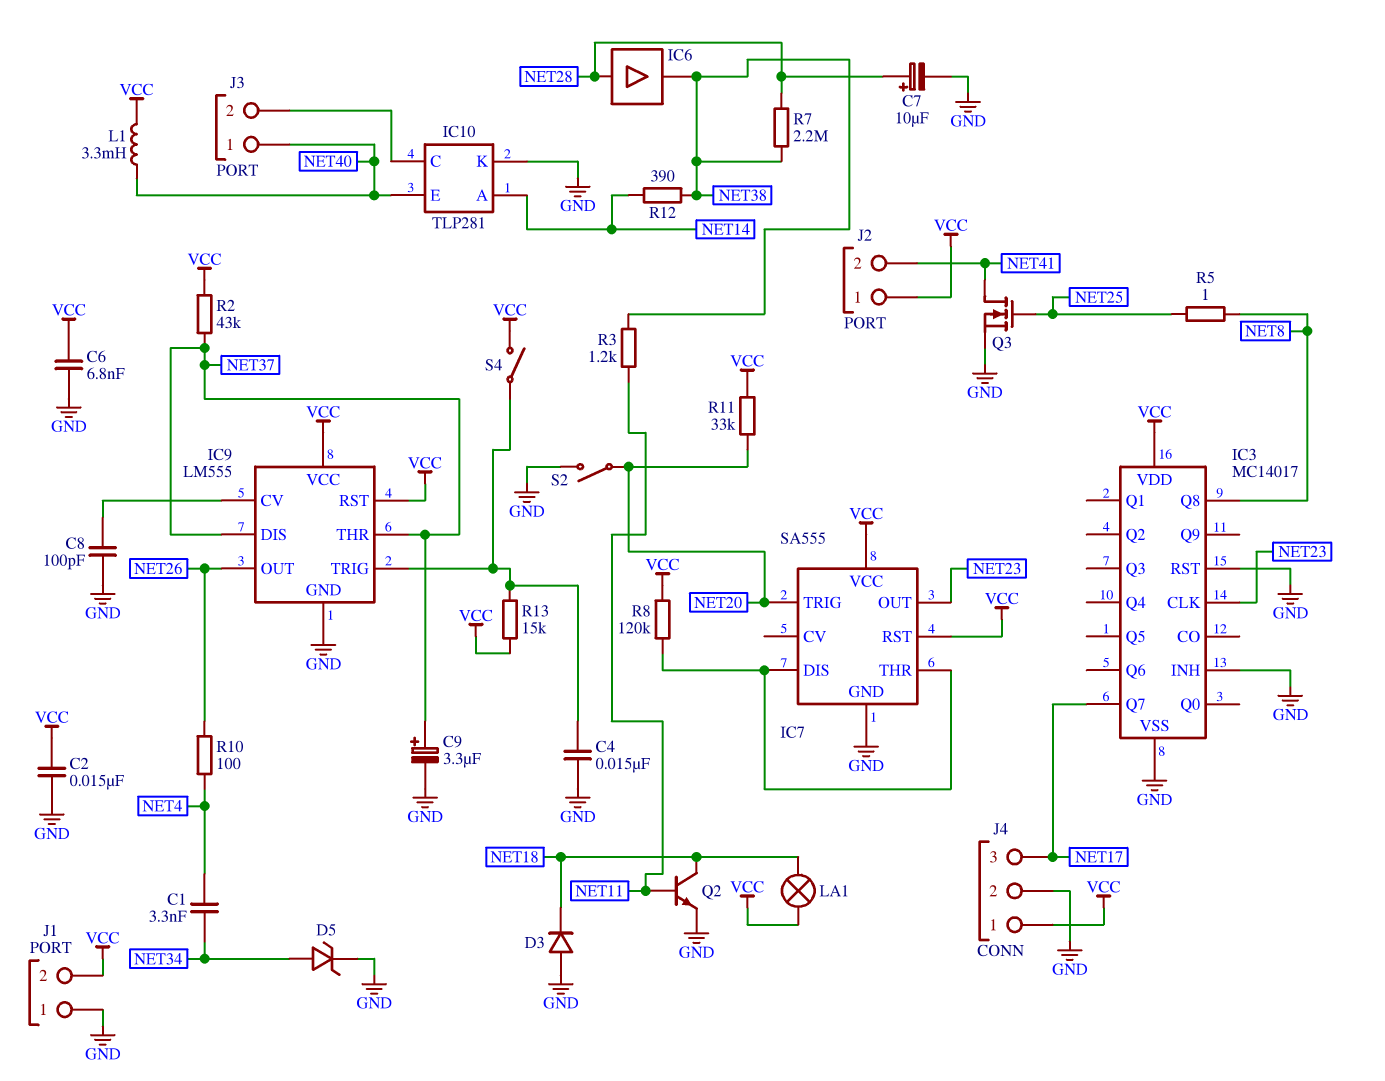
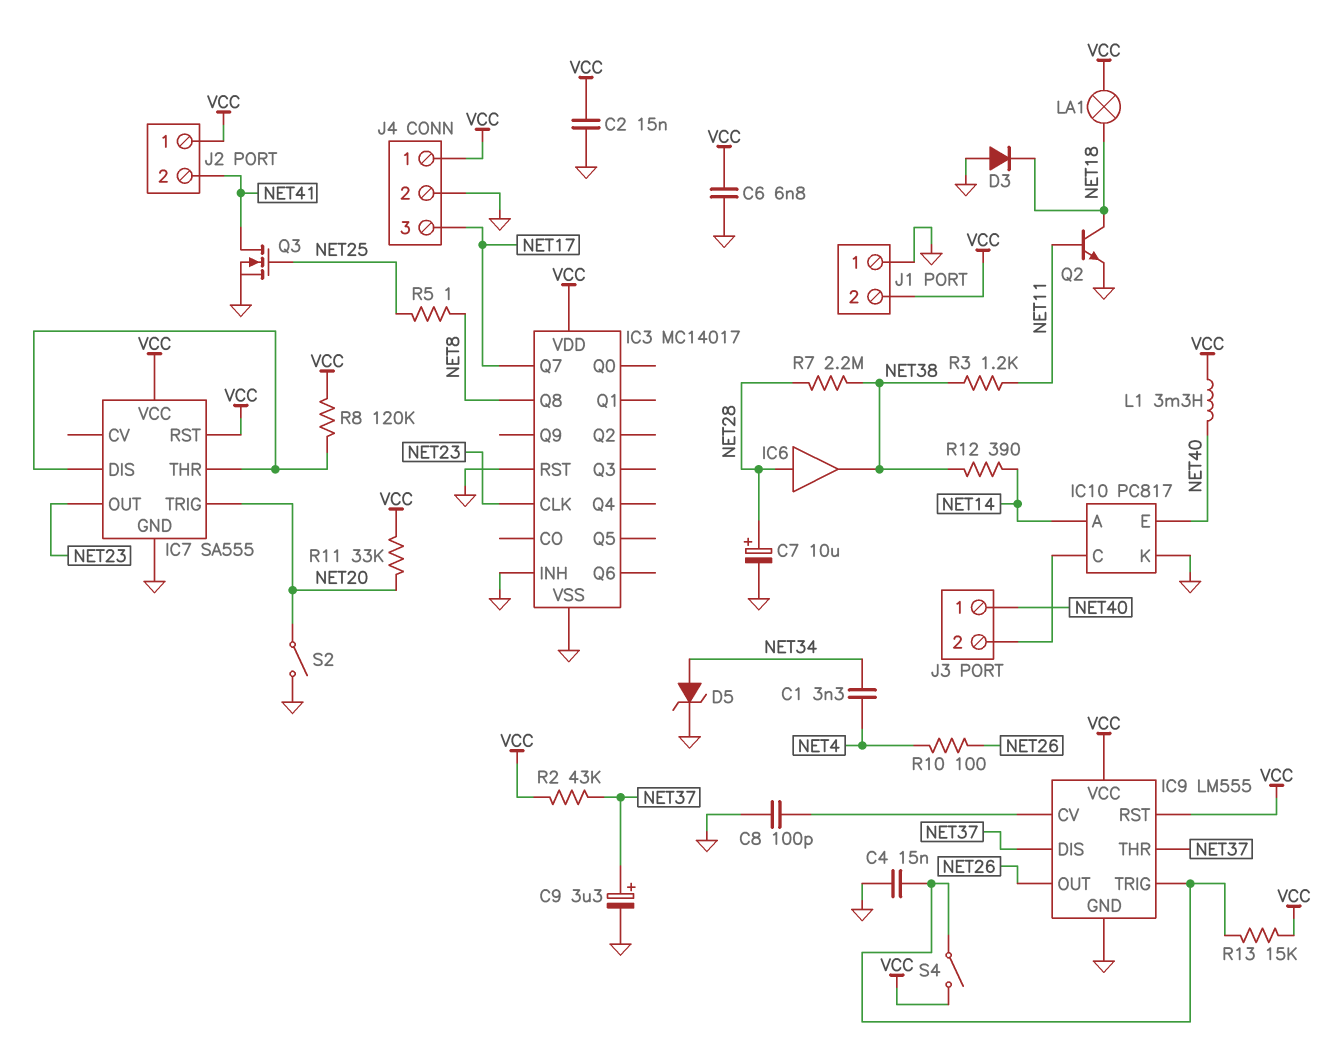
IC10: TLP281 -> PC817

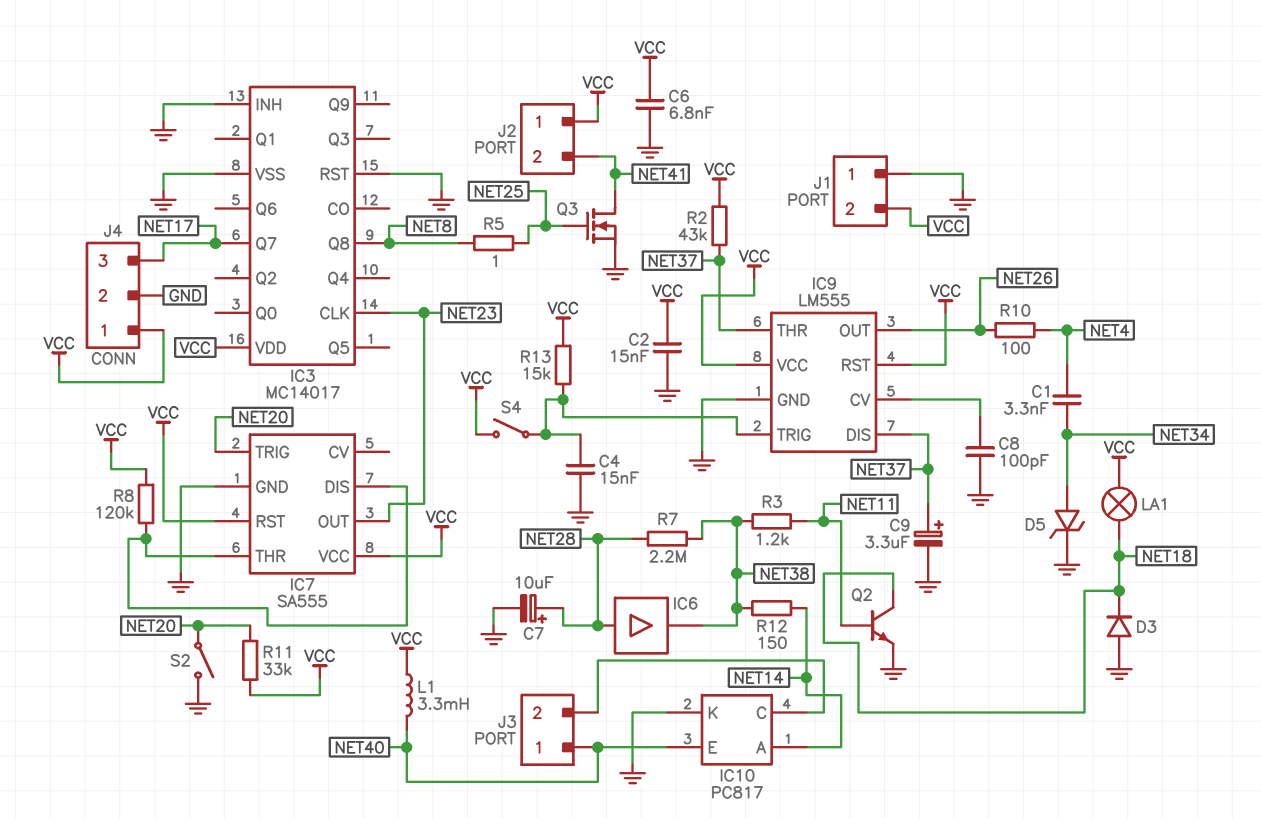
R12: 390 (NET14, NET38) -> 150 (NET14, NET38)

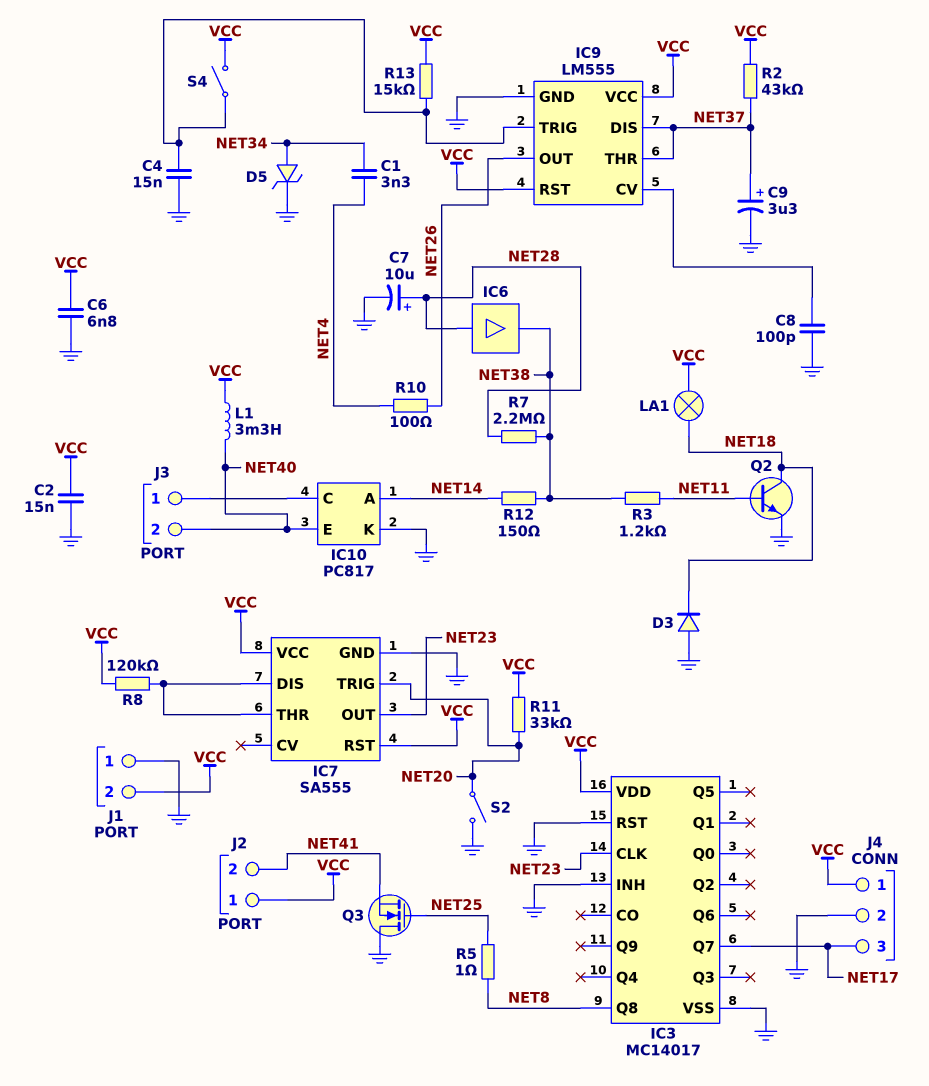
J3 pin 1: NET40 -> IC10/C
J3 pin 2: IC10/C -> NET40
Q3: NMOS (G NET25, D NET41, S GND) -> NMOS (G NET25, D GND, S NET41)

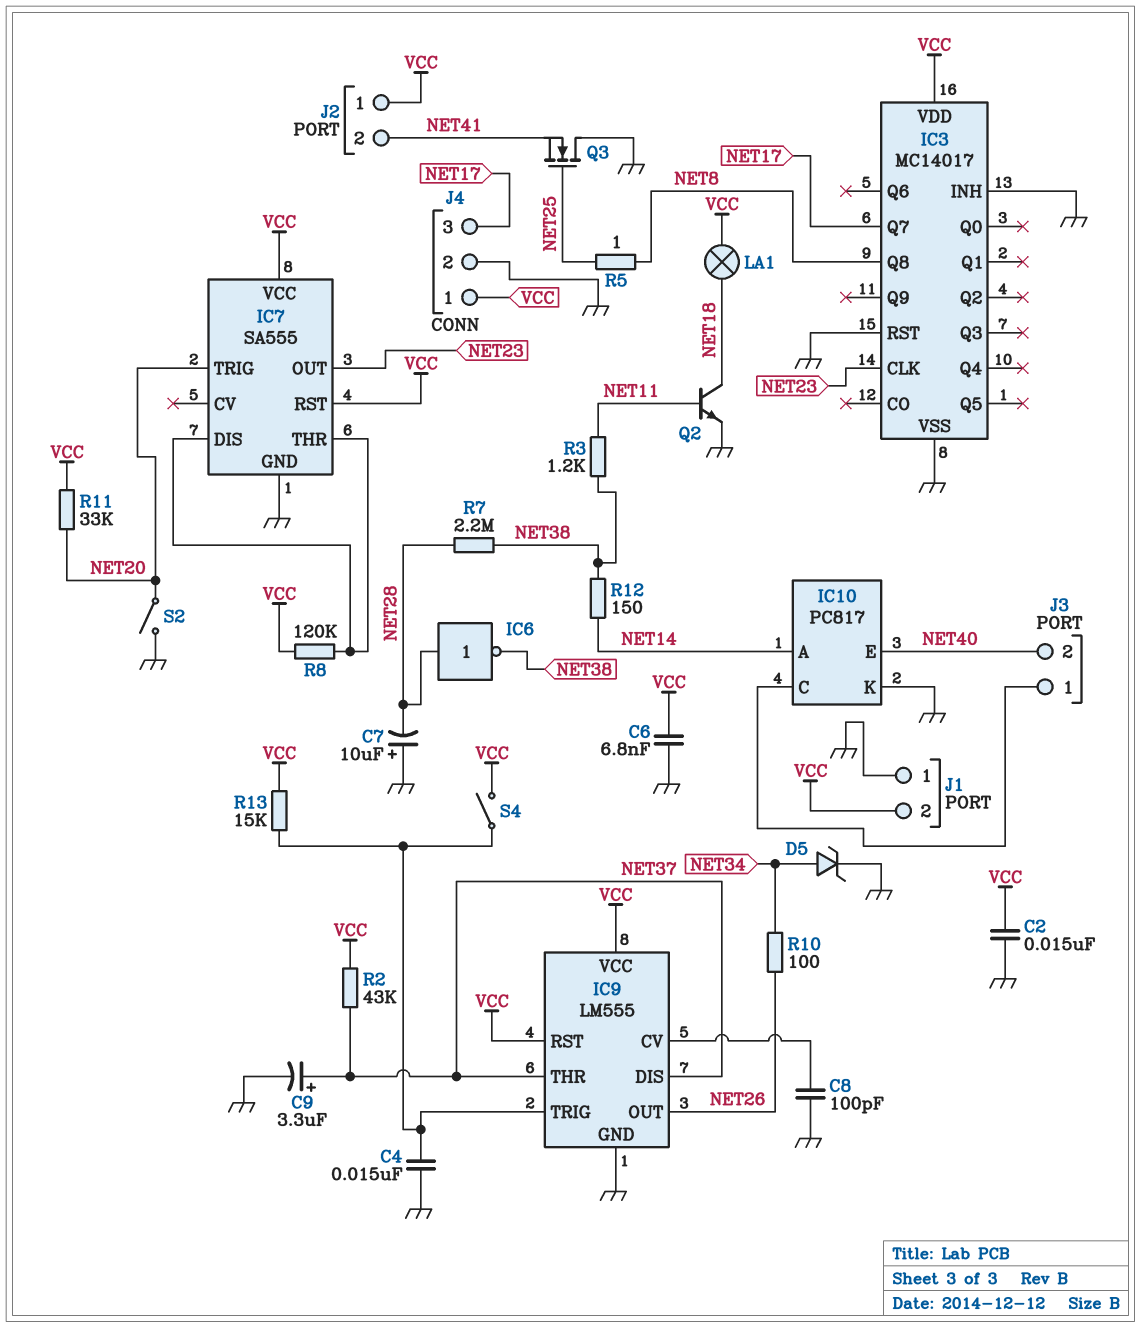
C1: 3.3nF (NET4, NET34) -> none
C7: 10uF (plus NET28, minus GND) -> 10uF (plus GND, minus NET28)
D3: diode (A GND, K NET18) -> none
IC6: buffer (in NET28, out NET38) -> NOT (in NET28, out NET38)
L1: 3.3mH (NET40, VCC) -> none
R10: 100 (NET4, NET26) -> 100 (NET26, NET34)

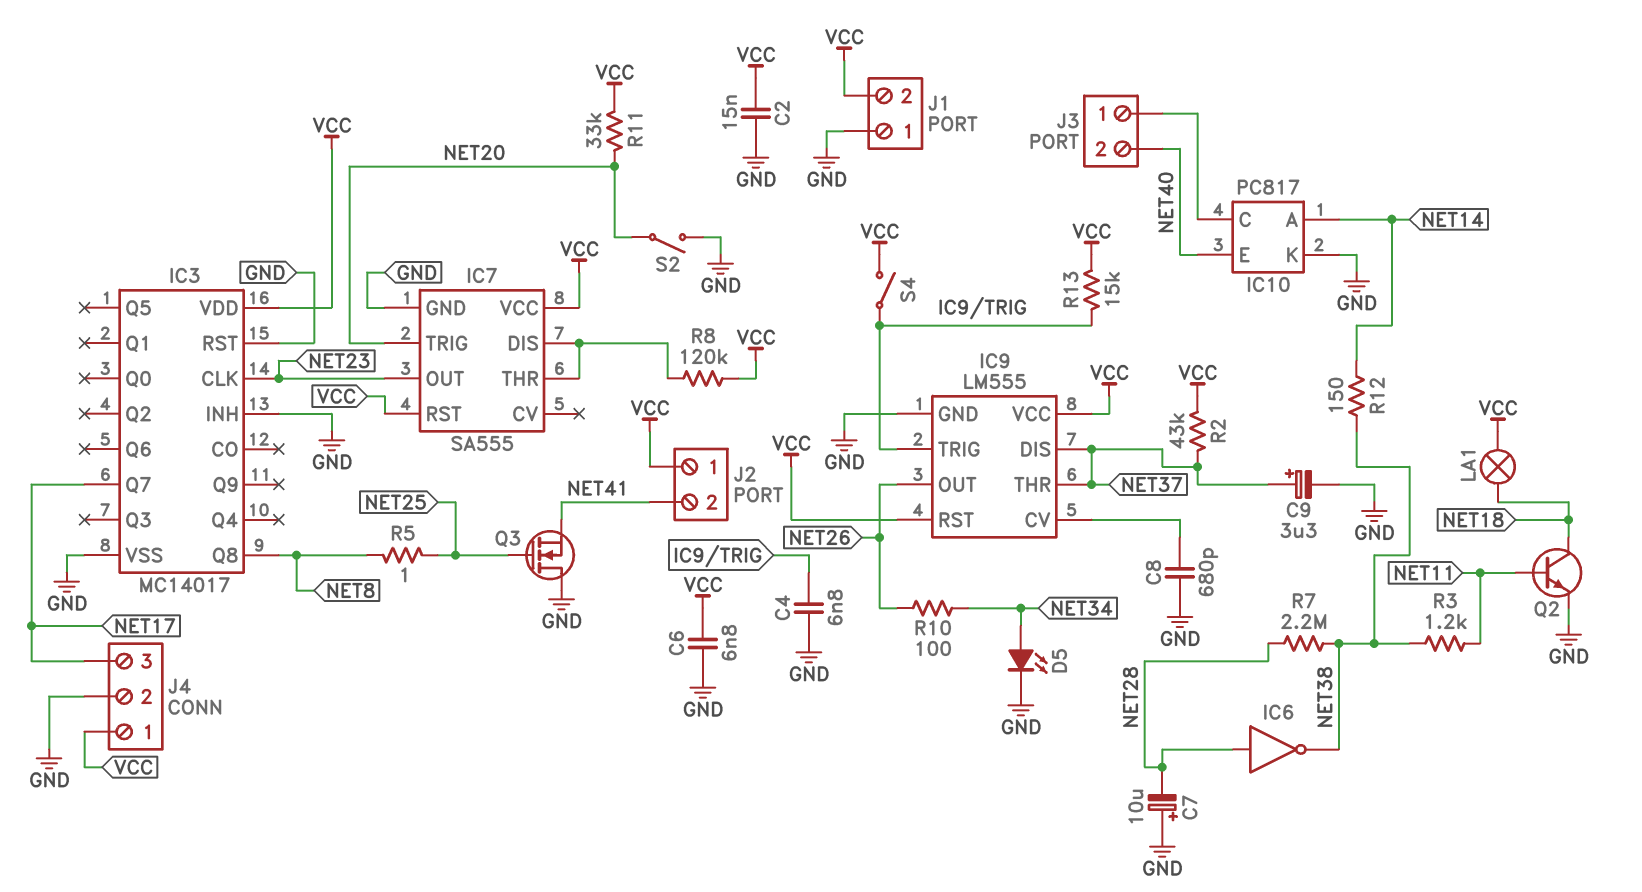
C4: 15nF (GND, IC9/TRIG) -> 6.8nF (GND, IC9/TRIG)
C8: 100pF (GND, IC9/CV) -> 680pF (GND, IC9/CV)
D5: zener (A NET34, K GND) -> LED (A NET34, K GND)

